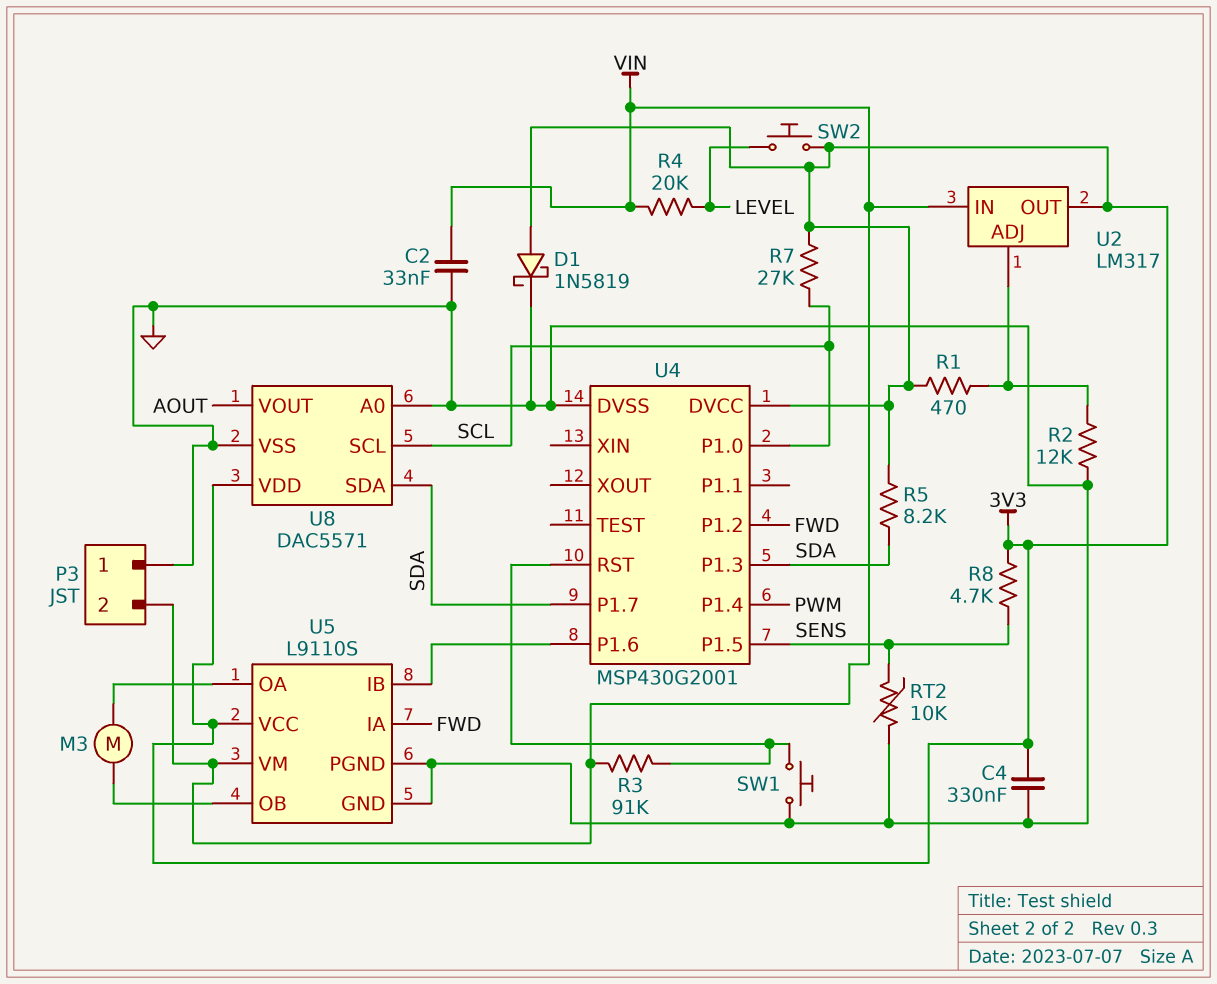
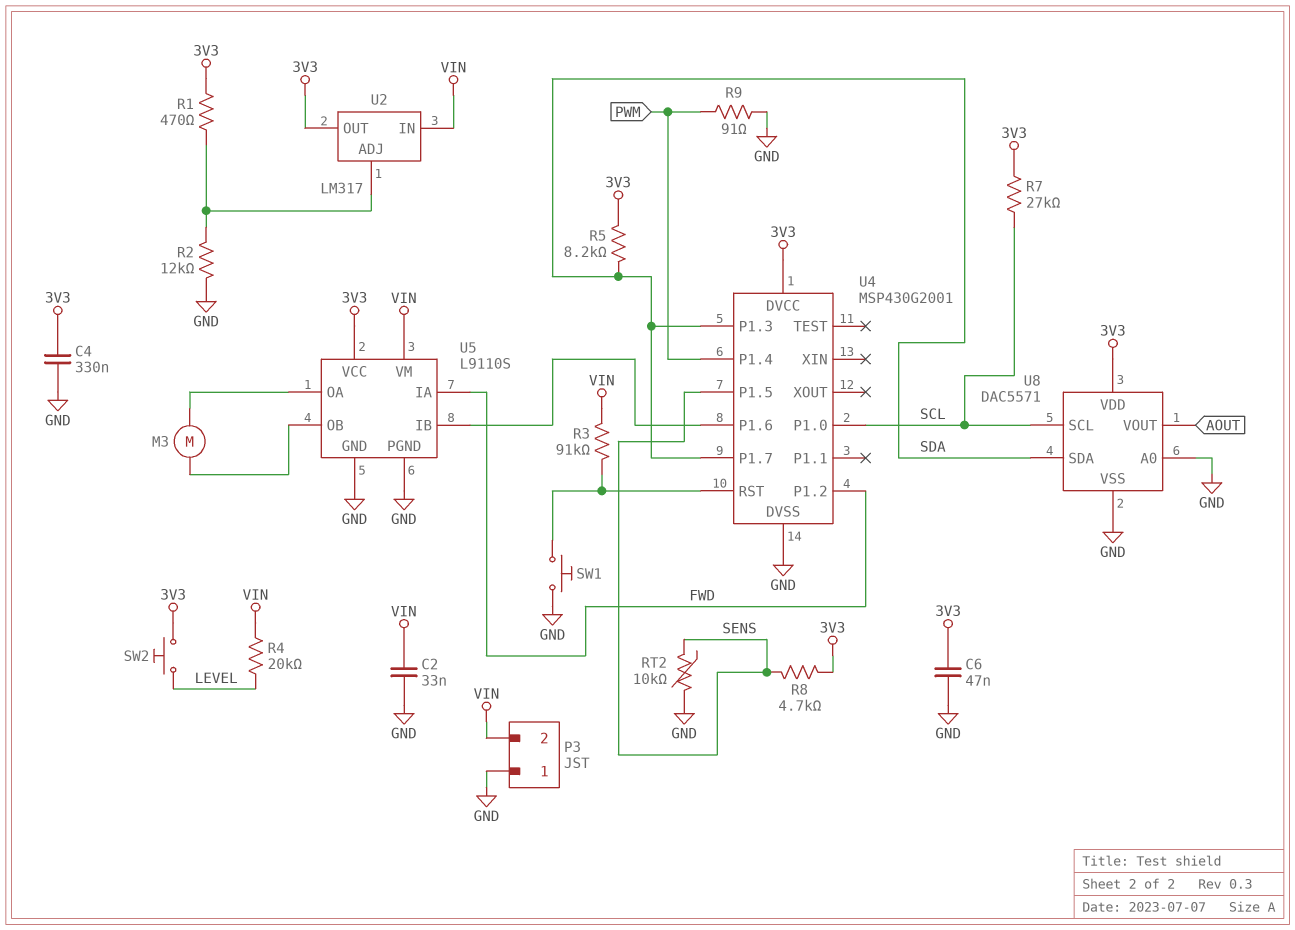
C6: none -> 47nF (3V3, GND)
D1: schottky 1N5819 (A 3V3, K GND) -> none
R9: none -> 91 (GND, PWM)

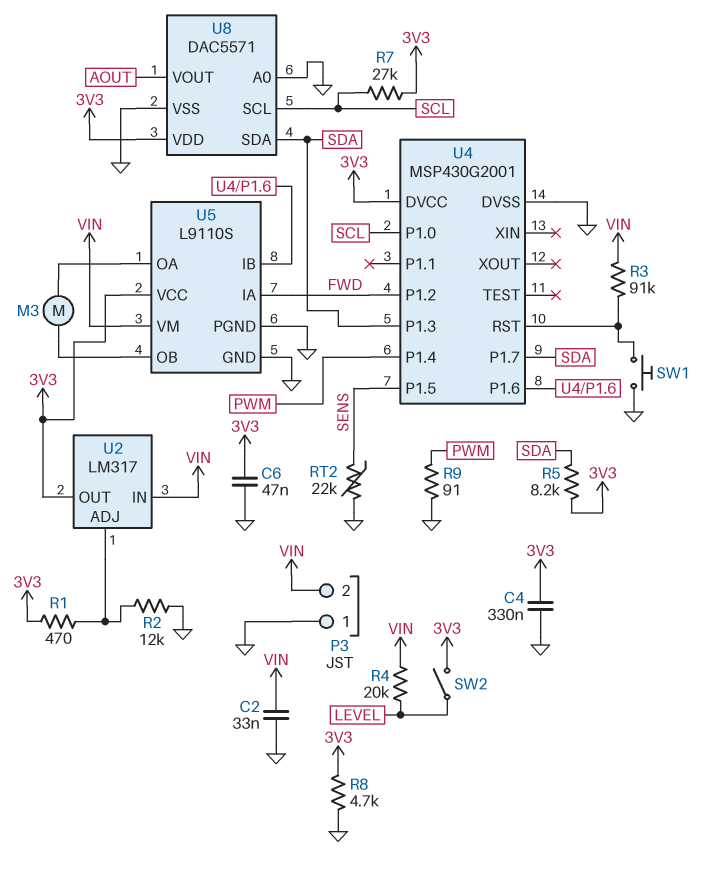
R8: 4.7k (3V3, SENS) -> 4.7k (3V3, GND)
RT2: 10k (GND, SENS) -> 22k (GND, SENS)
SW2: button (3V3, LEVEL) -> switch (3V3, LEVEL)

